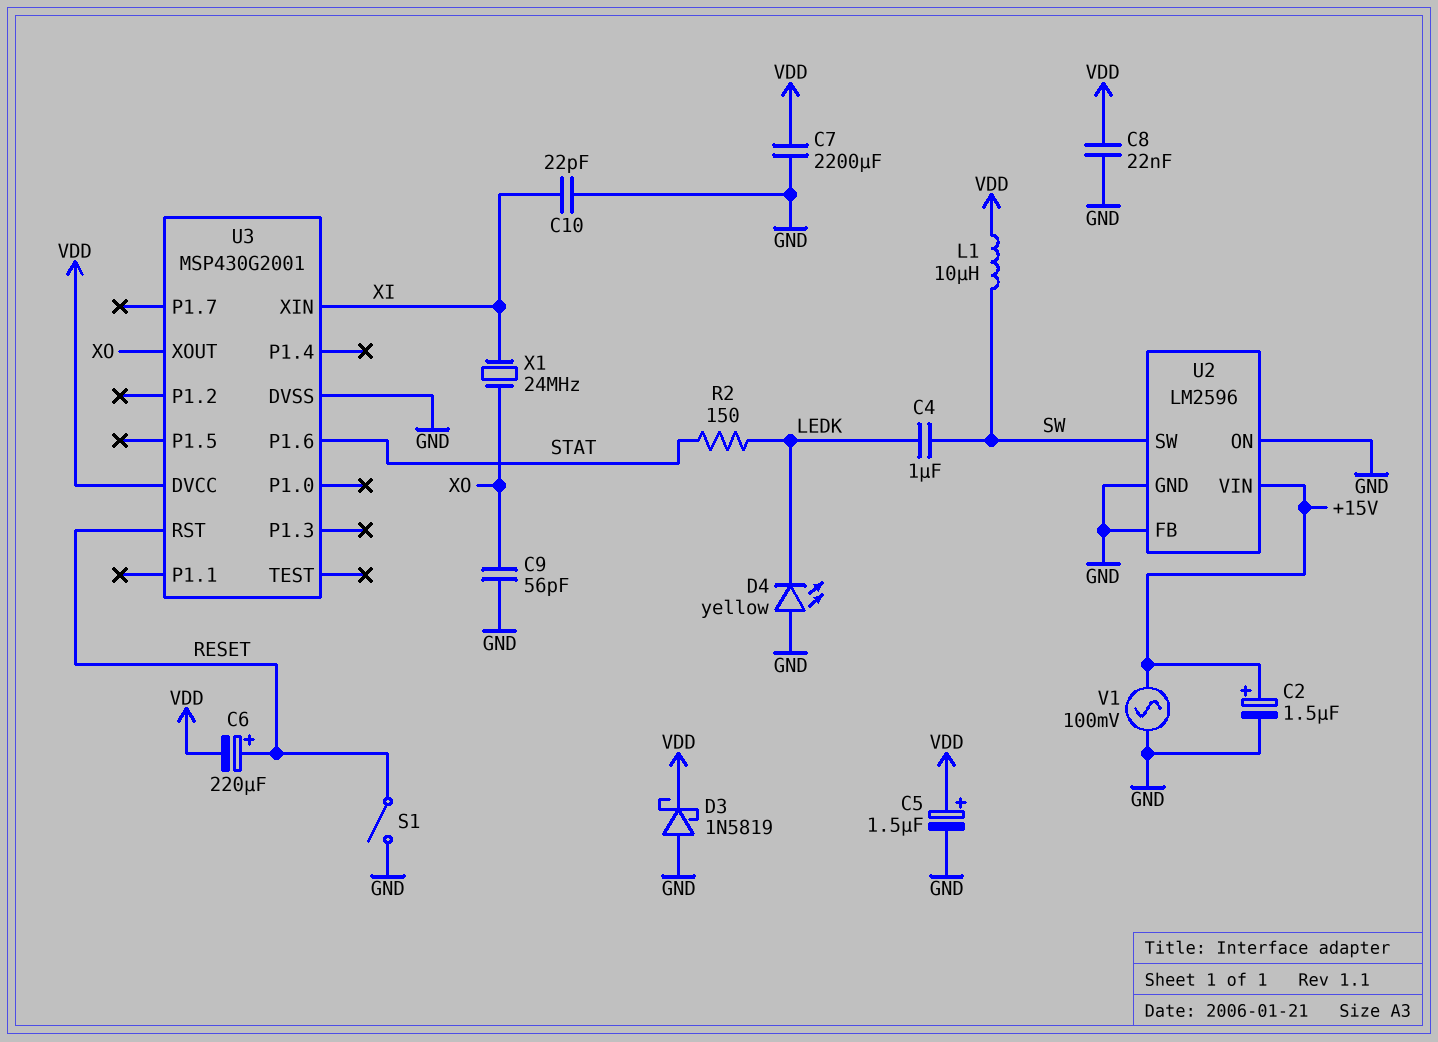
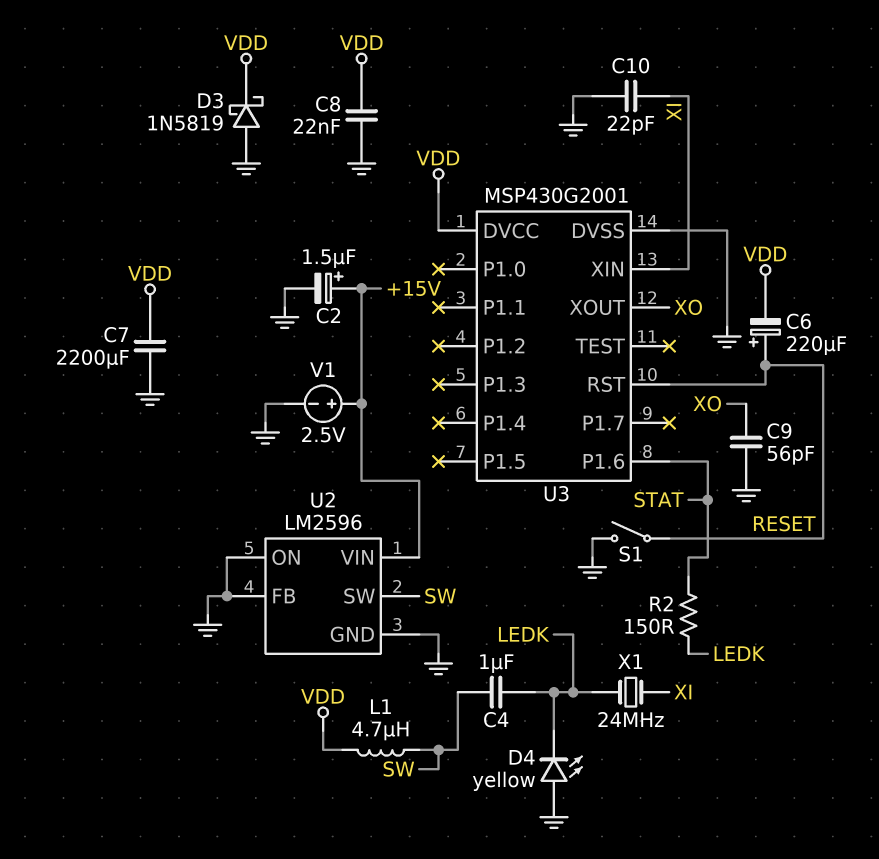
C5: 1.5uF (plus VDD, minus GND) -> none
L1: 10uH (SW, VDD) -> 4.7uH (SW, VDD)
V1: AC 100mV (+15V, GND) -> 2.5V (plus +15V, minus GND)
X1: 24MHz (XI, XO) -> 24MHz (LEDK, XI)

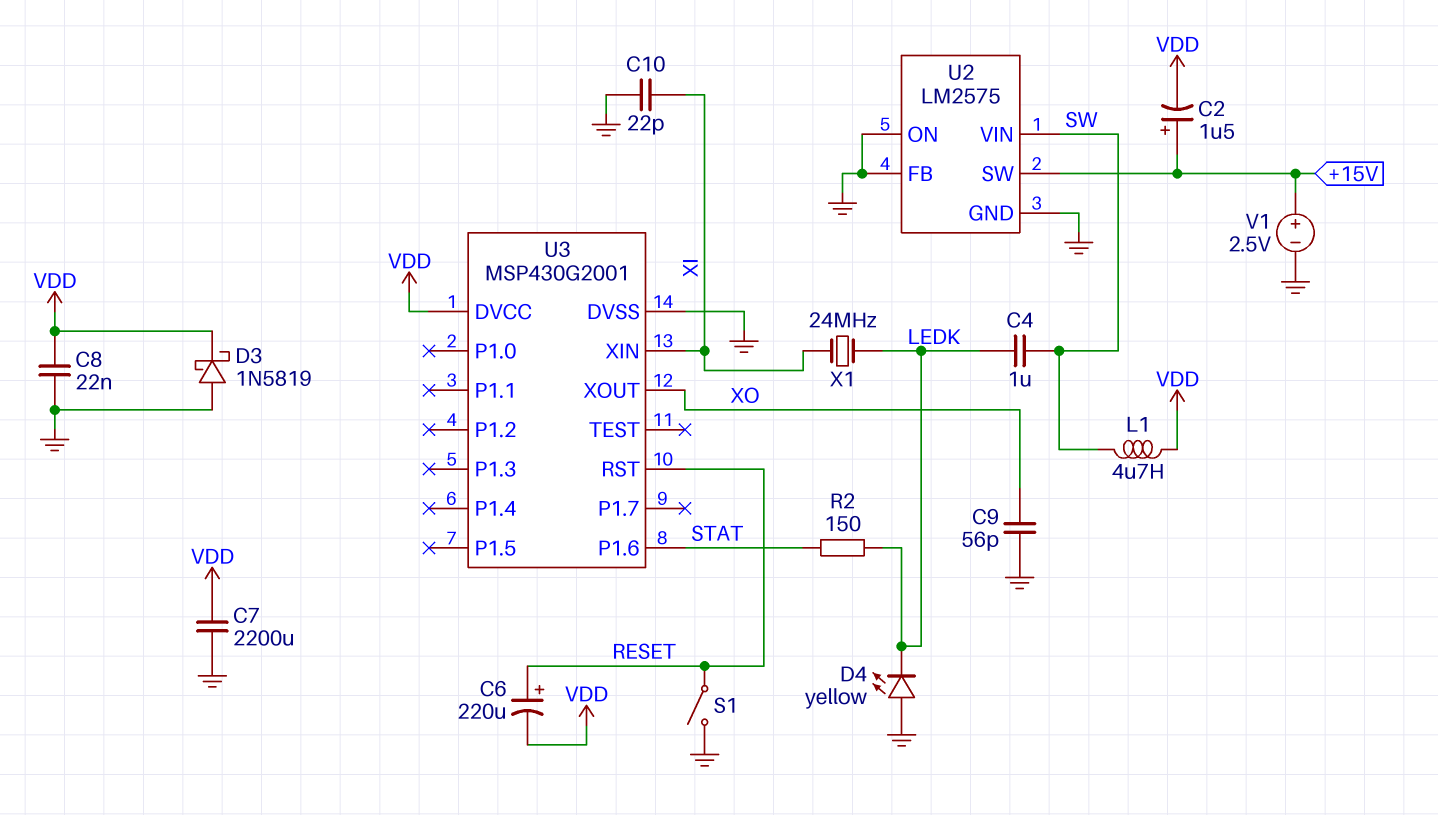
C2: 1.5uF (plus +15V, minus GND) -> 1.5uF (plus +15V, minus VDD)
U2: LM2596 -> LM2575
U2 pin SW: SW -> +15V
U2 pin VIN: +15V -> SW

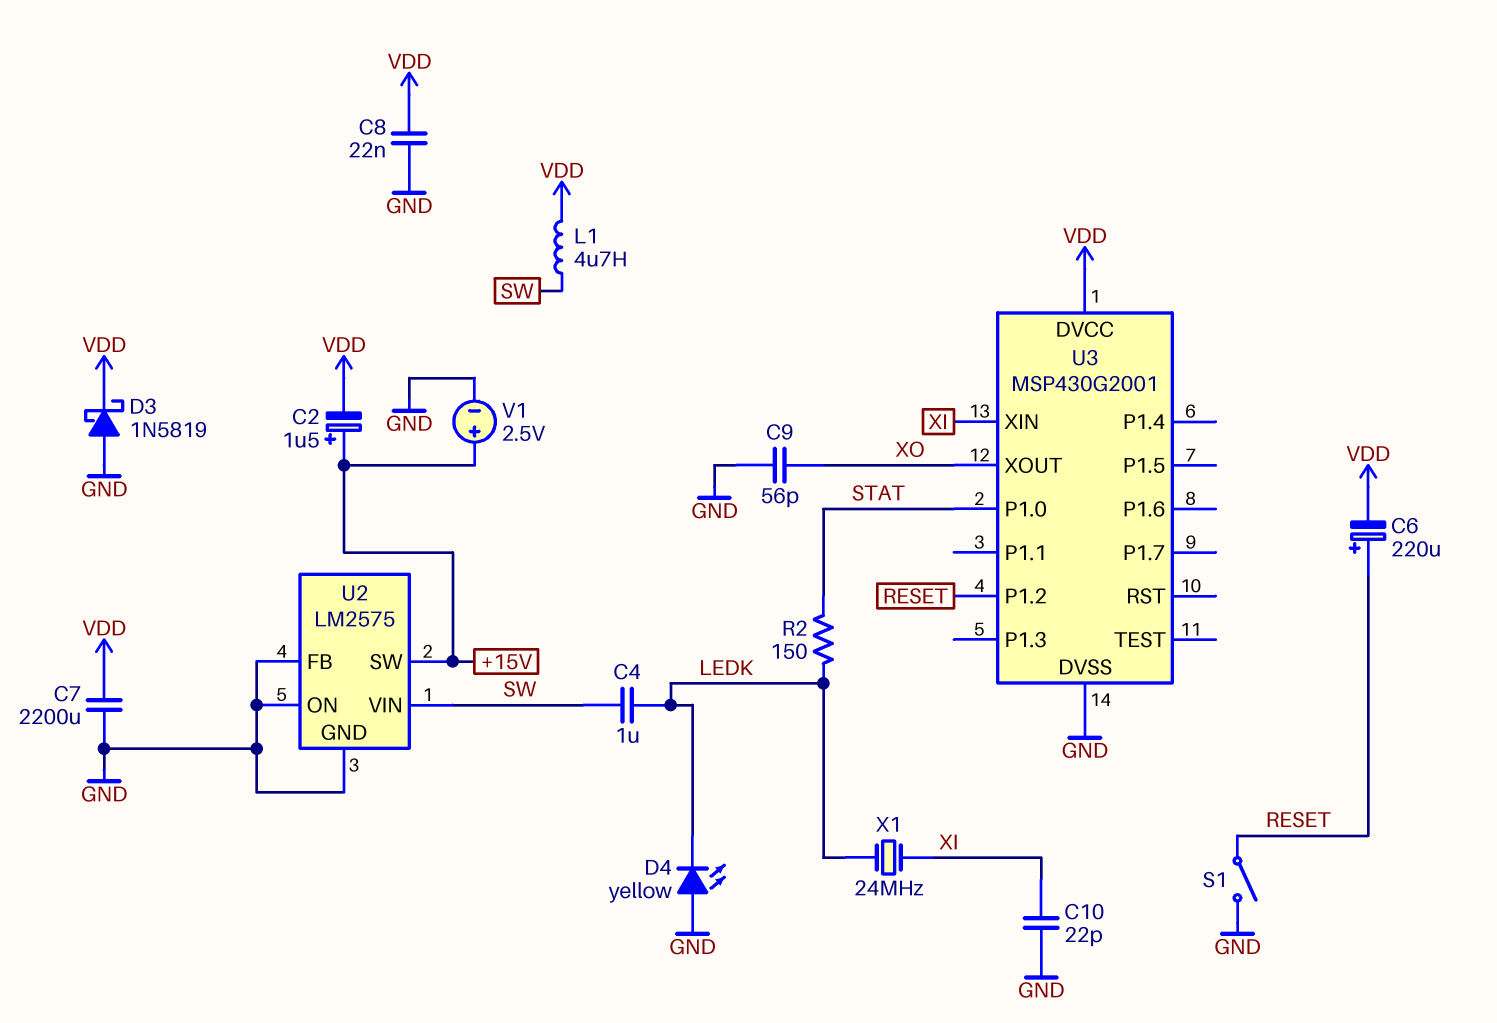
U3 pin P1.0: none -> STAT
U3 pin P1.2: none -> RESET
U3 pin P1.6: STAT -> none
U3 pin RST: RESET -> none

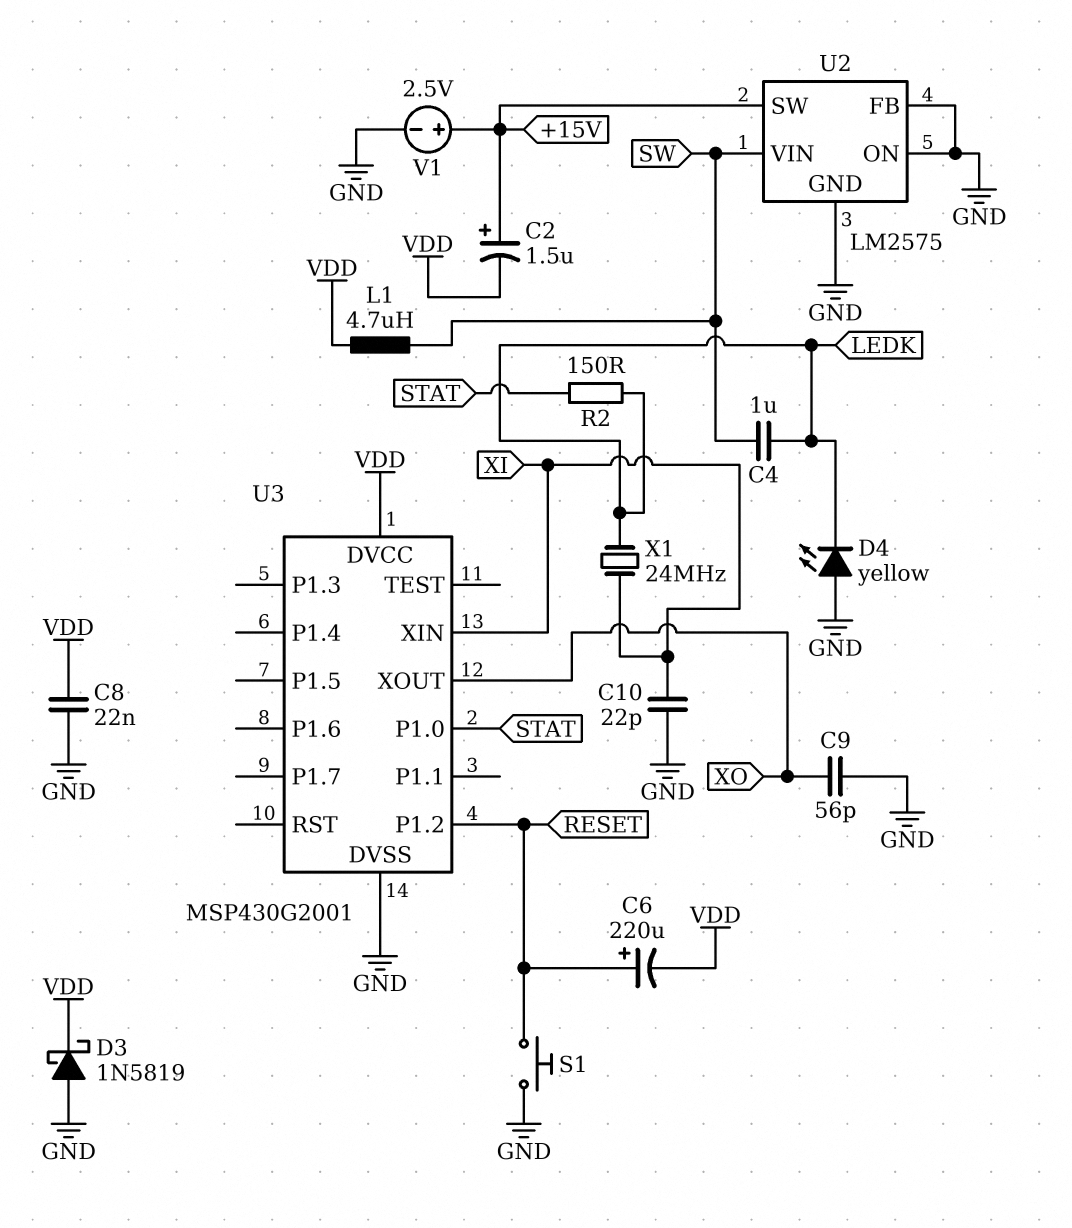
C7: 2200uF (GND, VDD) -> none
S1: switch (GND, RESET) -> button (GND, RESET)

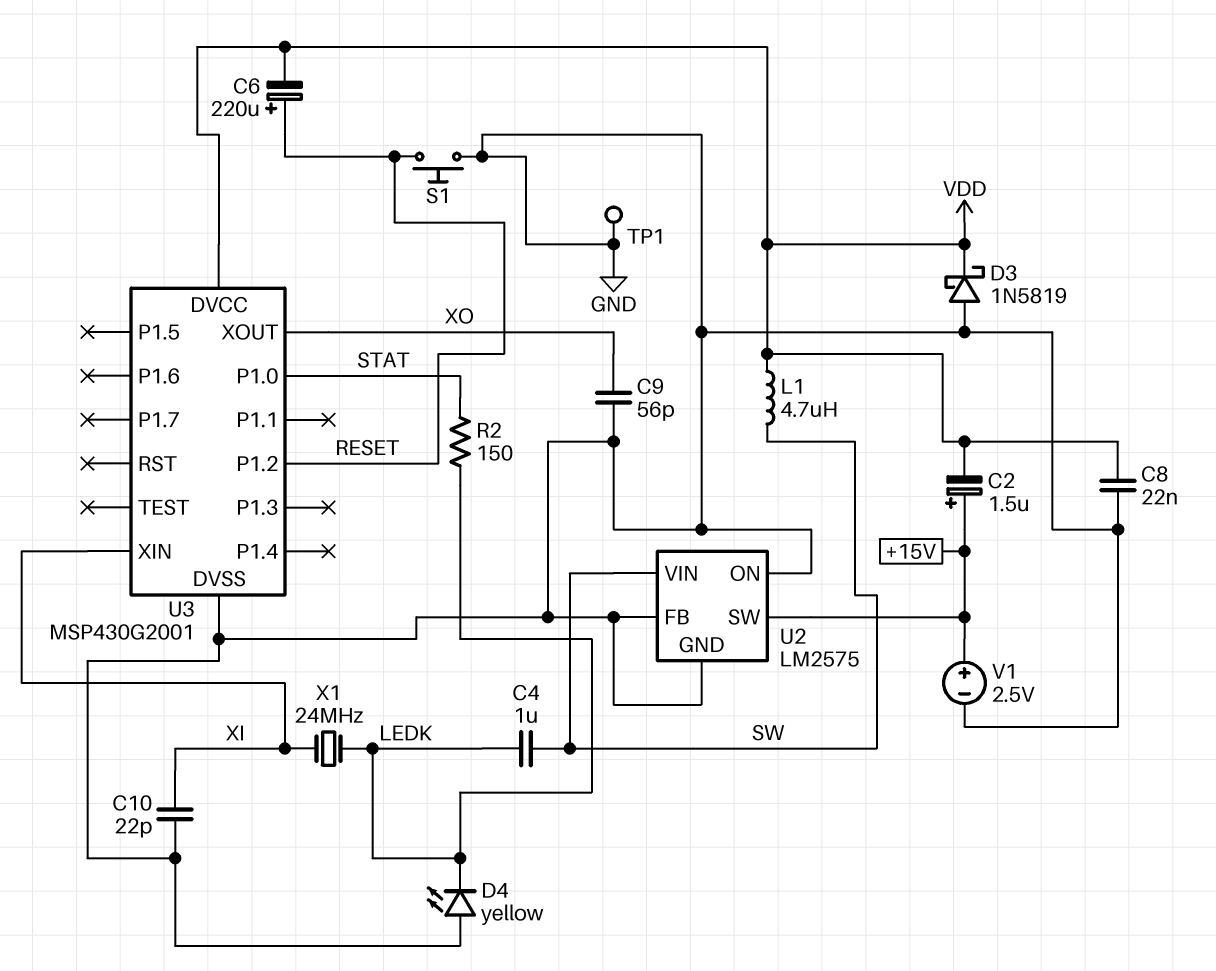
TP1: none -> test point (GND)

